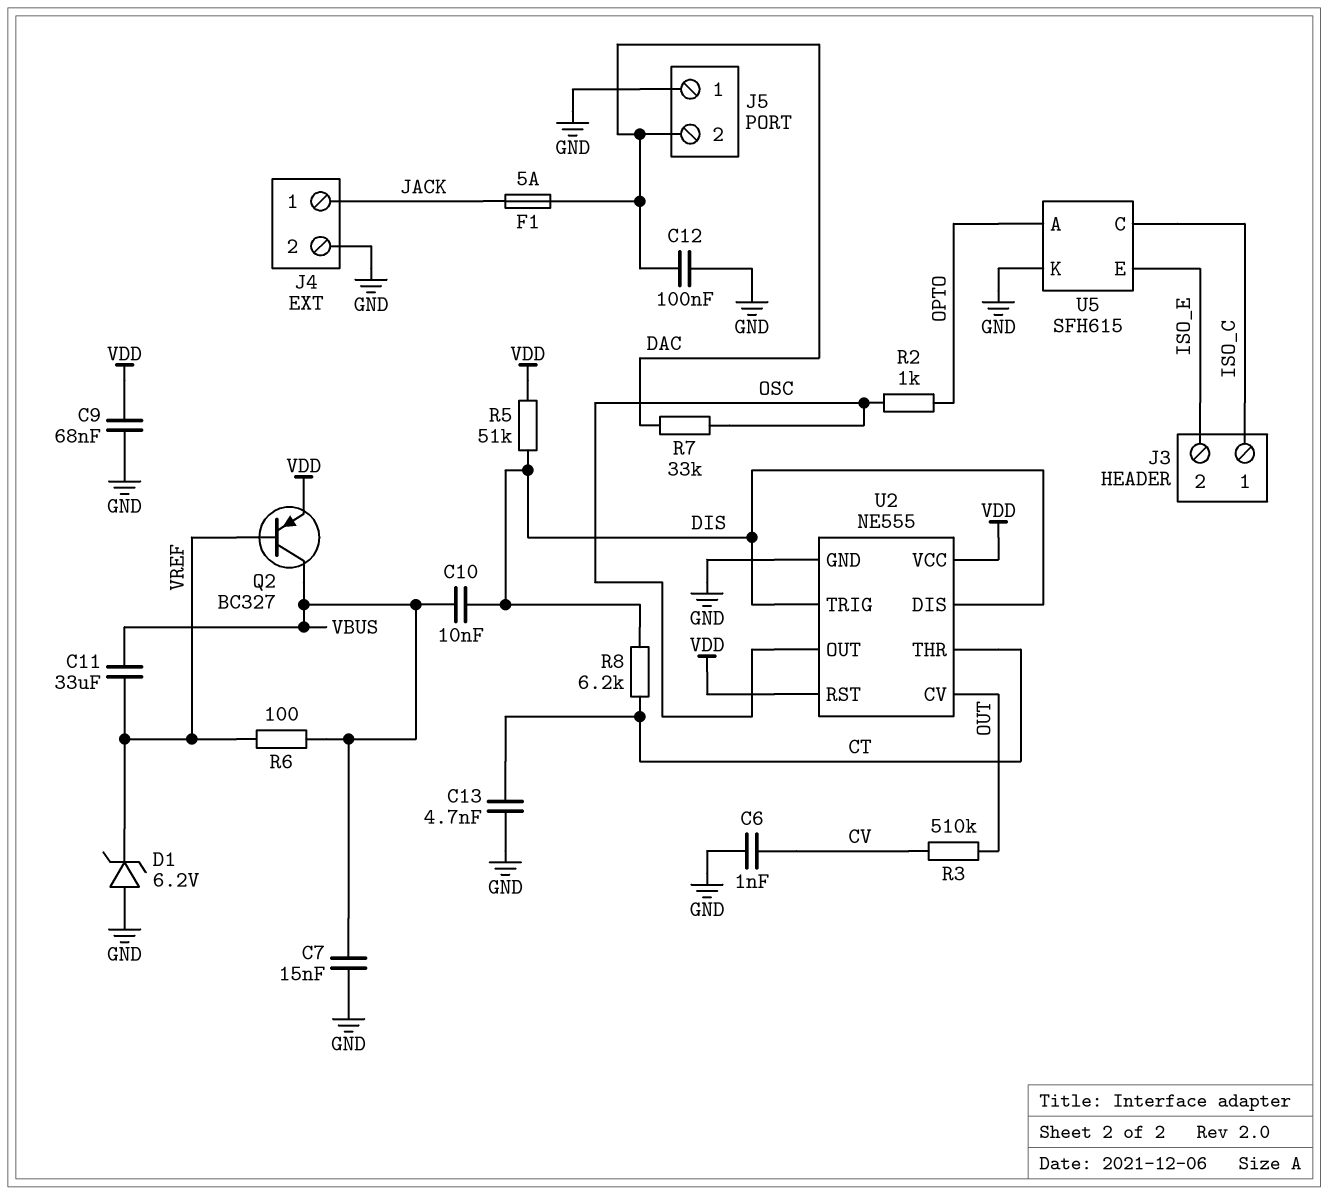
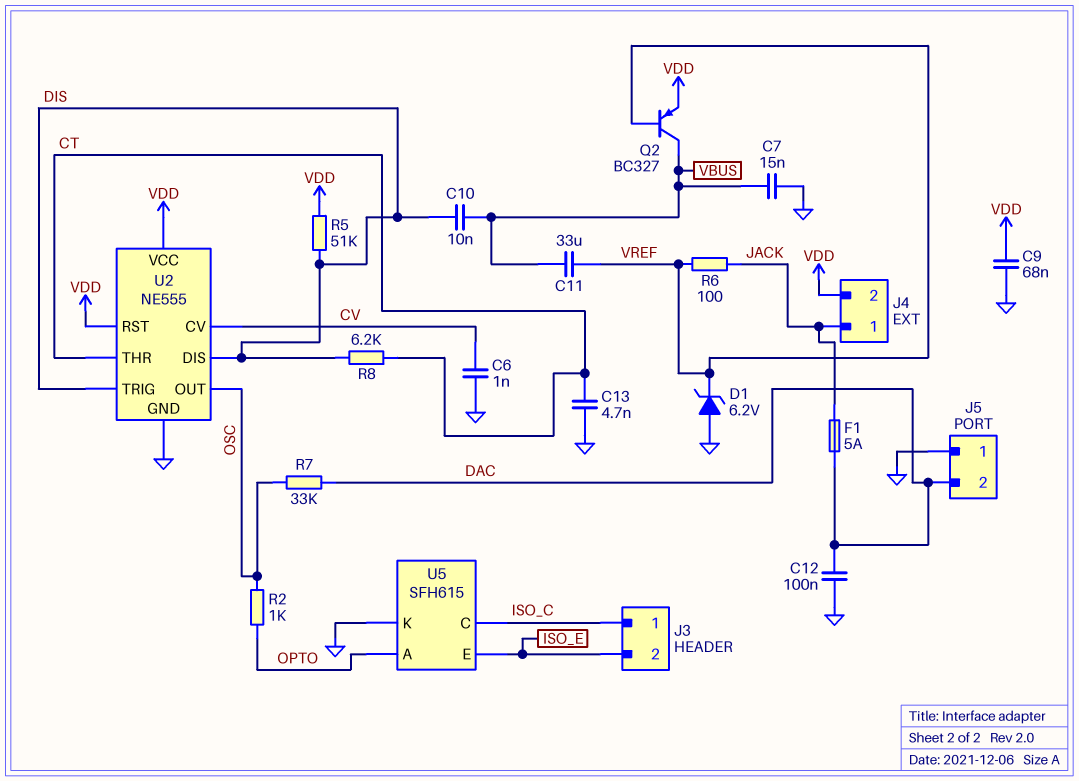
J4 pin 2: GND -> VDD
R3: 510k (CV, OUT) -> none
R6: 100 (VBUS, VREF) -> 100 (JACK, VREF)
U2 pin CV: OUT -> CV

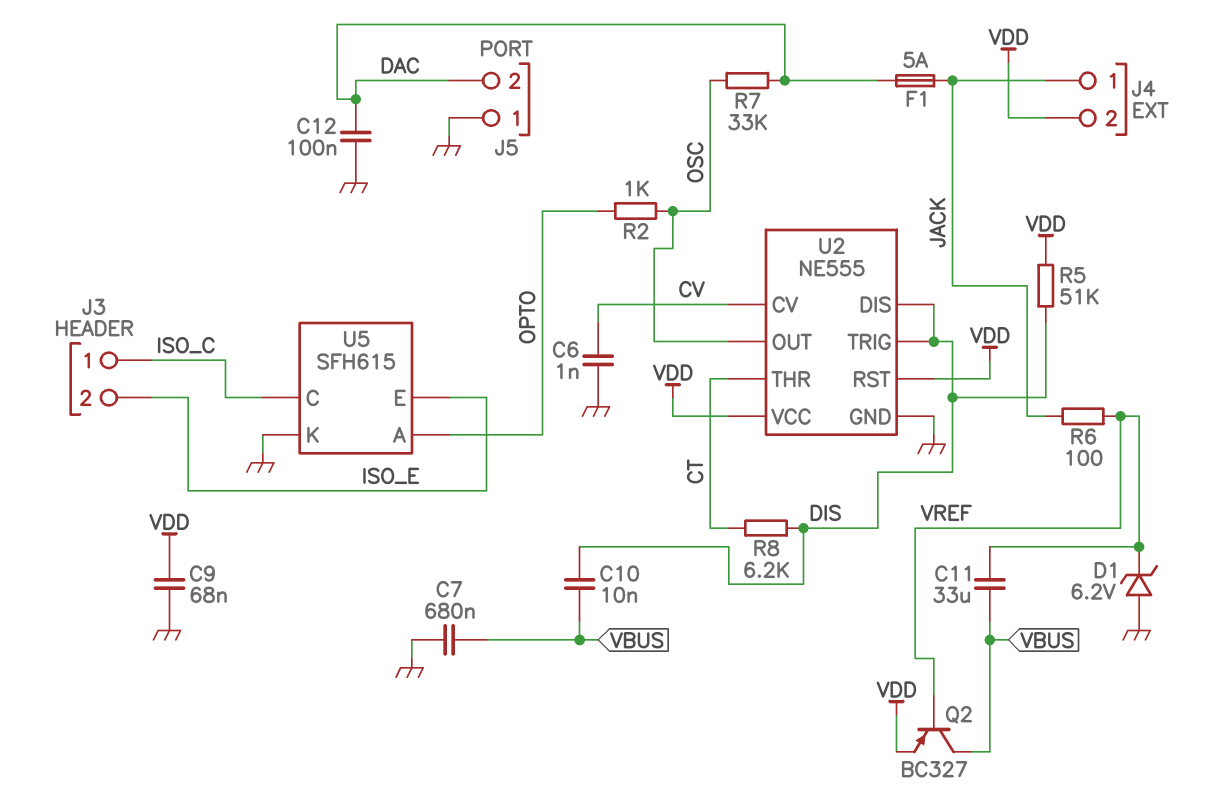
C7: 15nF (GND, VBUS) -> 680nF (GND, VBUS)
C13: 4.7nF (CT, GND) -> none

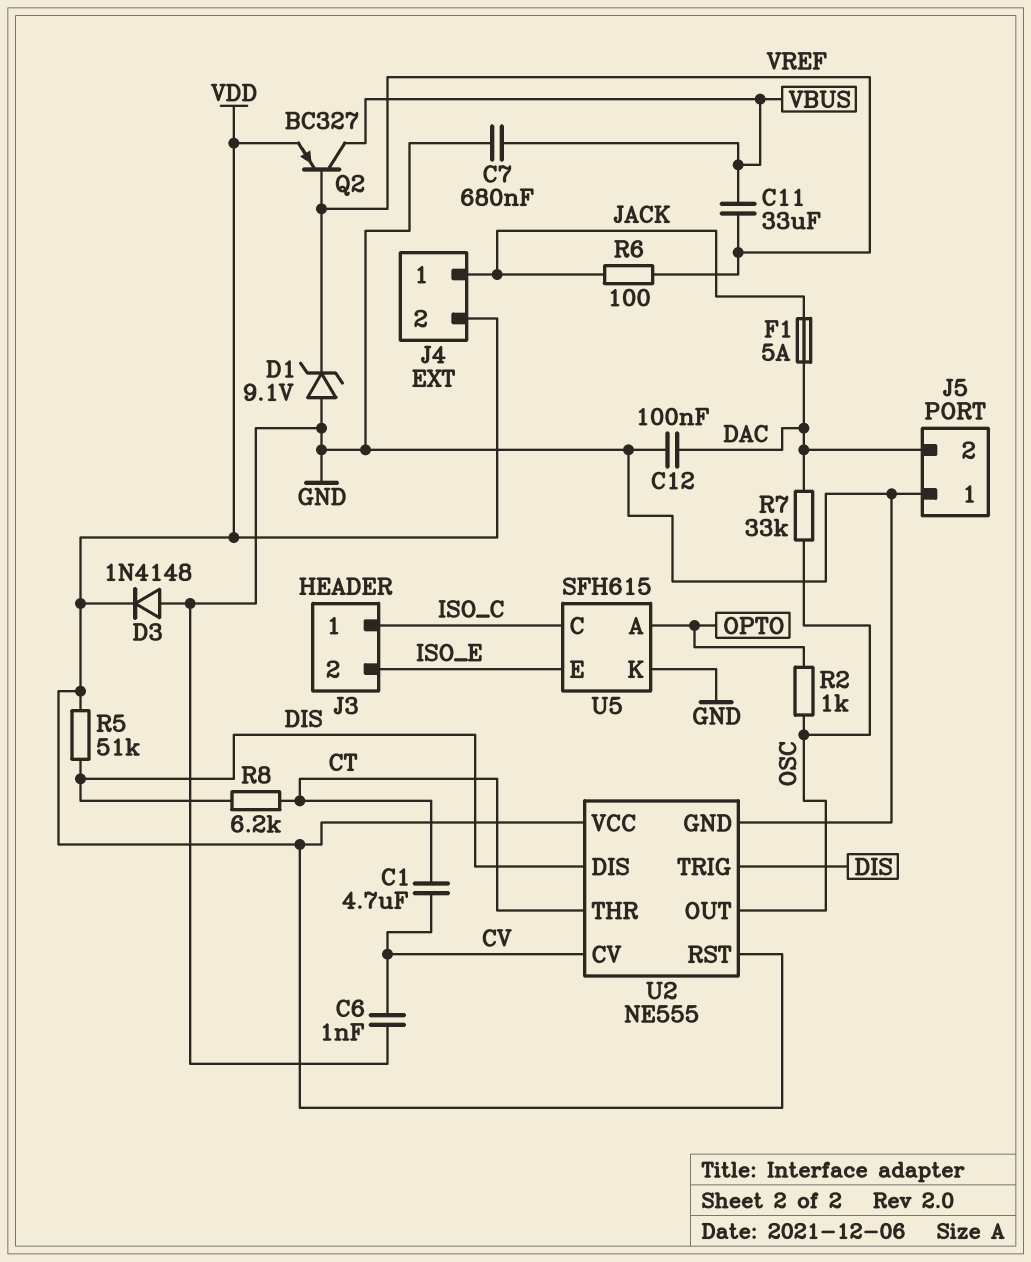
C1: none -> 4.7uF (CT, CV)
C9: 68nF (GND, VDD) -> none
C10: 10nF (DIS, VBUS) -> none
D1: zener 6.2V (A GND, K VREF) -> zener 9.1V (A GND, K VREF)
D3: none -> diode 1N4148 (A GND, K VDD)

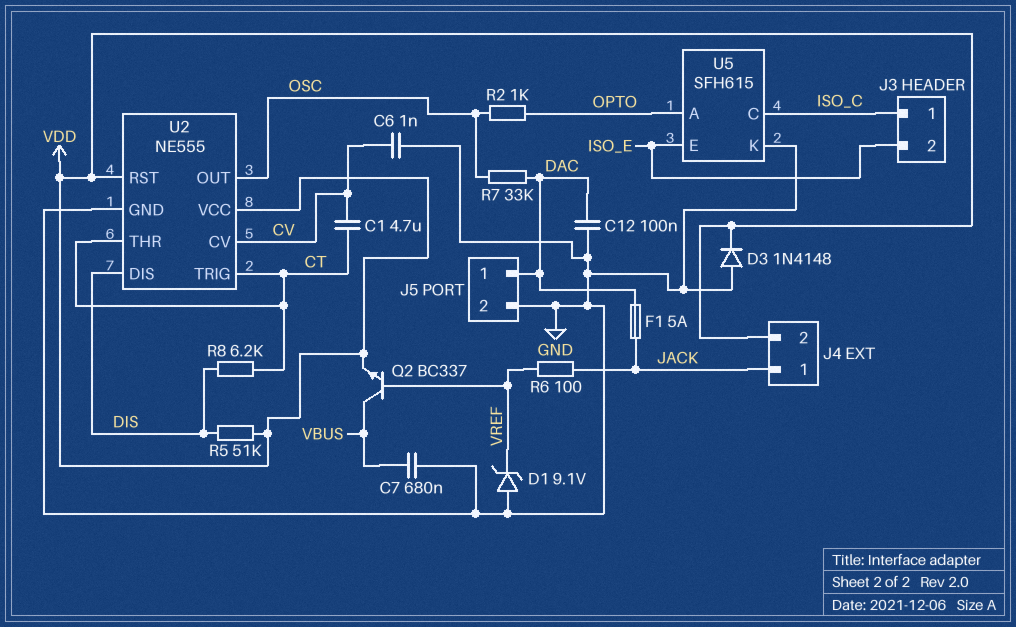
C11: 33uF (VBUS, VREF) -> none
J5 pin 1: GND -> DAC
J5 pin 2: DAC -> GND
Q2: PNP BC327 (B VREF, C VBUS, E VDD) -> NPN BC337 (B VREF, C VBUS, E VDD)
U2 pin TRIG: DIS -> CT

